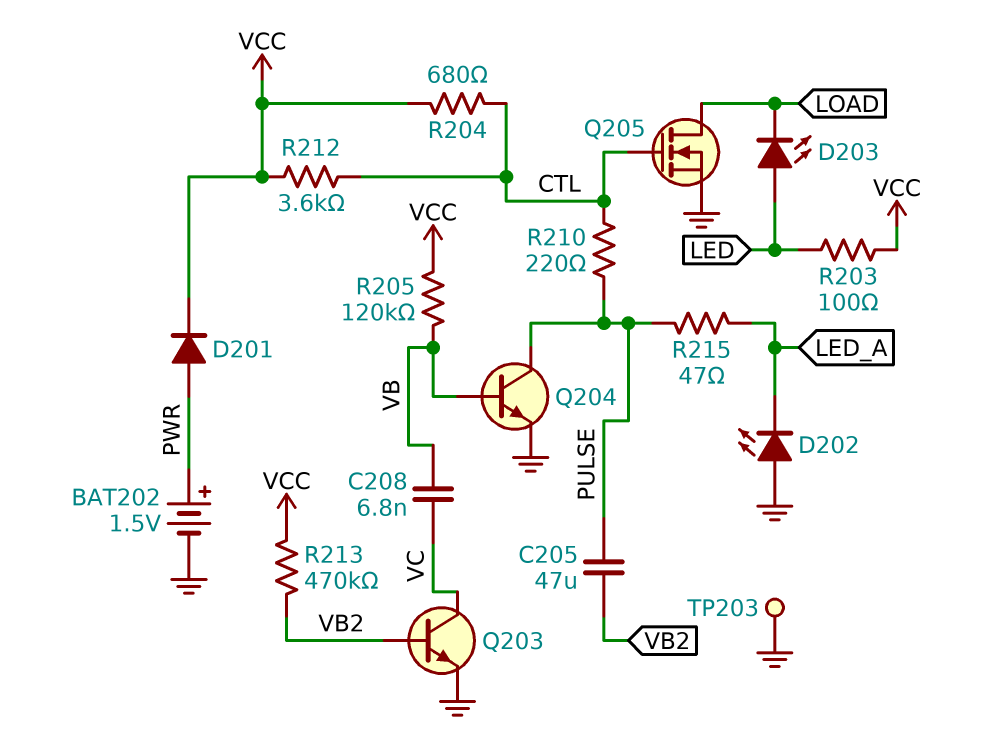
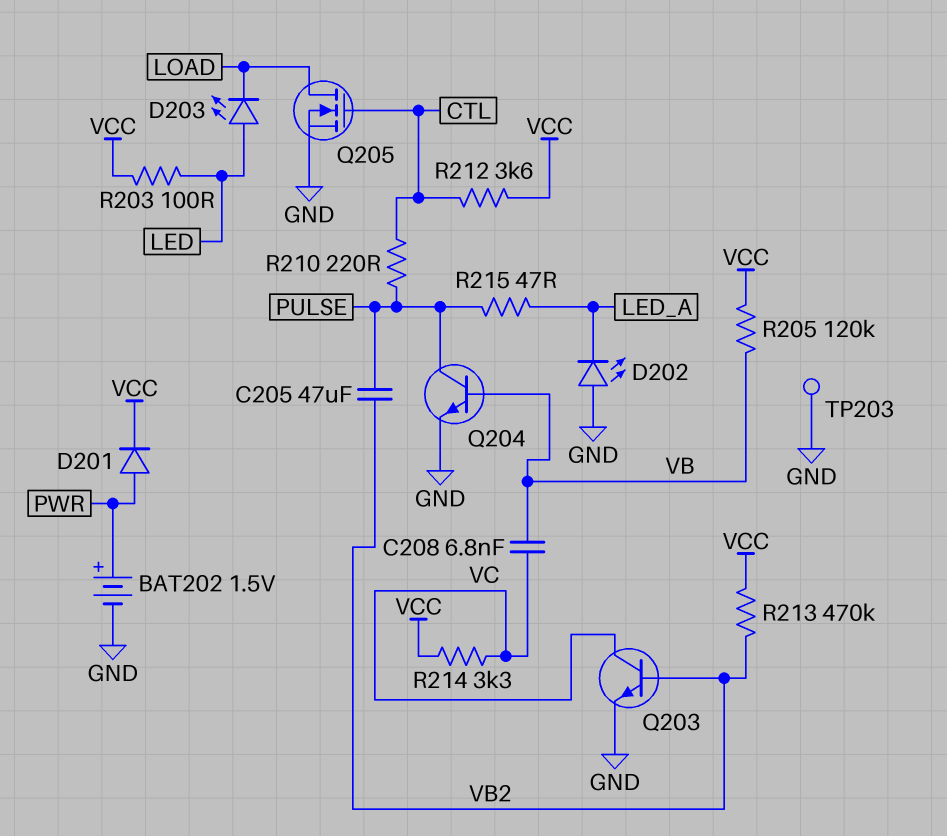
R204: 680 (CTL, VCC) -> none
R214: none -> 3.3k (VC, VCC)

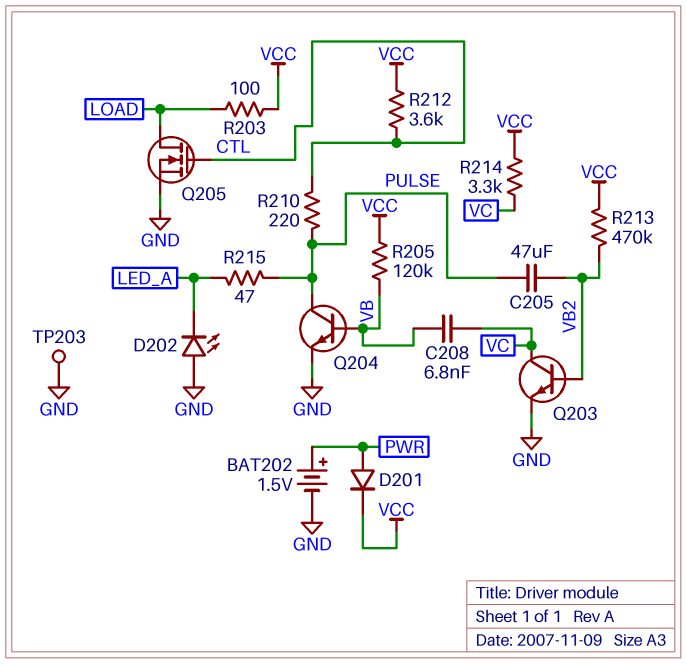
D203: LED (A LED, K LOAD) -> none
R203: 100 (LED, VCC) -> 100 (LOAD, VCC)

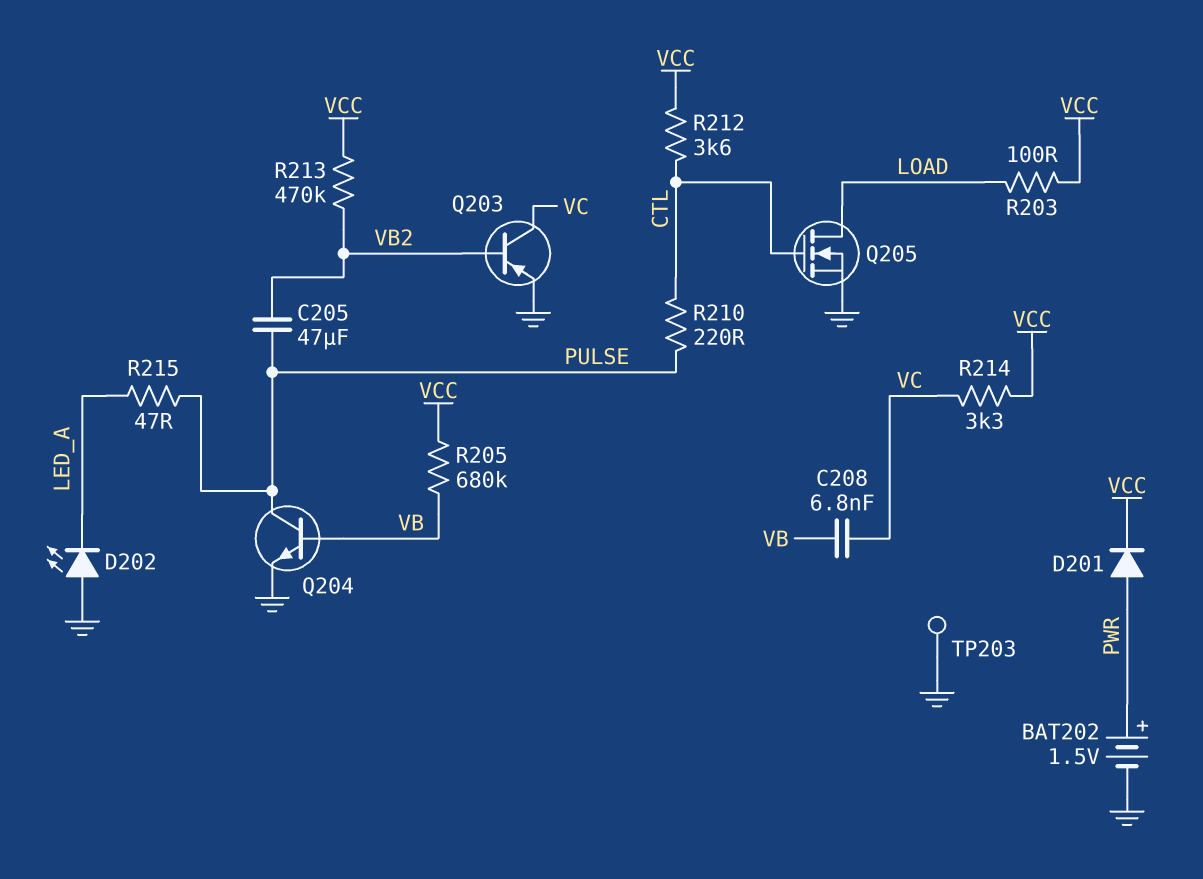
Q203: NPN (B VB2, C VC, E GND) -> PNP (B VB2, C VC, E GND)
R205: 120k (VB, VCC) -> 680k (VB, VCC)

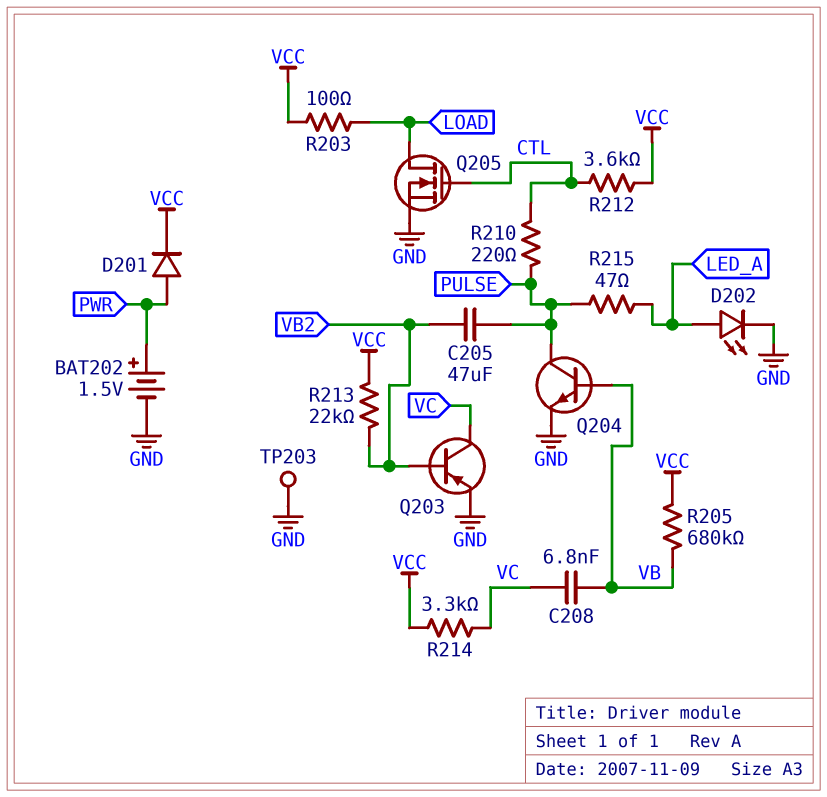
D202: LED (A GND, K LED_A) -> LED (A LED_A, K GND)
R213: 470k (VB2, VCC) -> 22k (VB2, VCC)

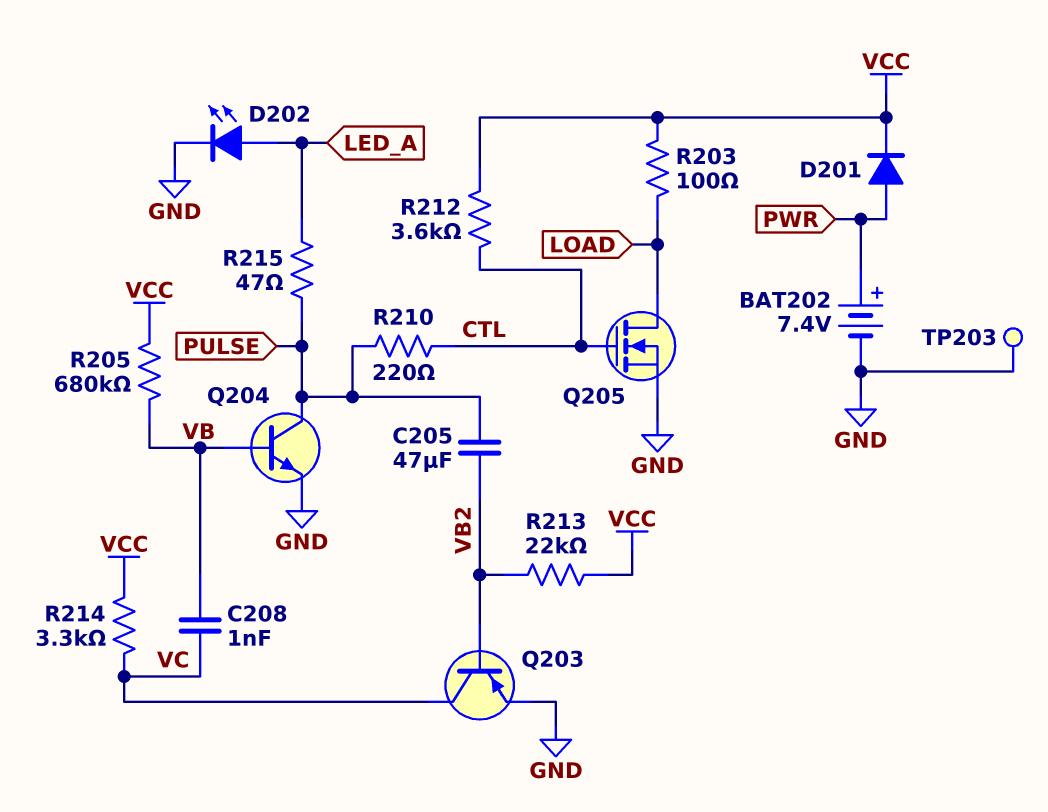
BAT202: 1.5V (plus PWR, minus GND) -> 7.4V (plus PWR, minus GND)
C208: 6.8nF (VB, VC) -> 1nF (VB, VC)

